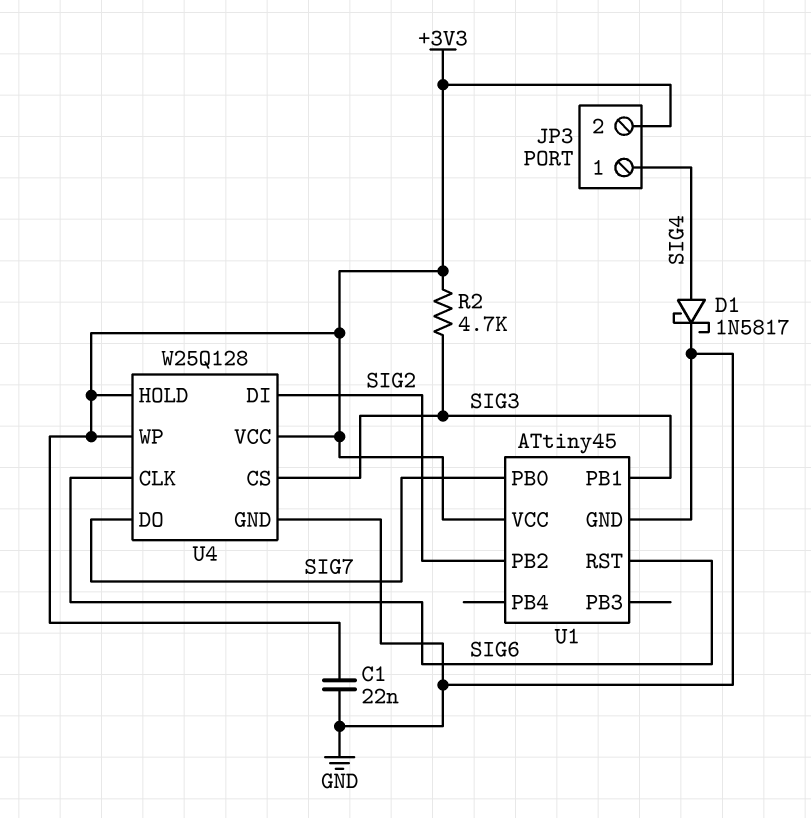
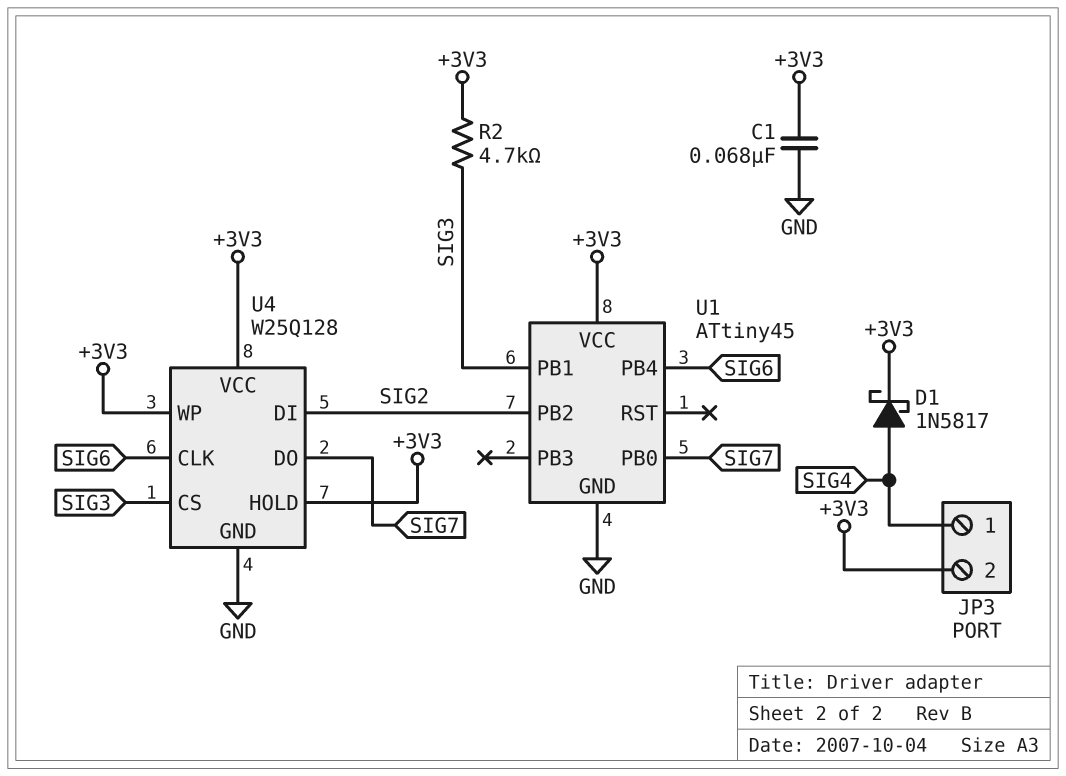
C1: 22nF (+3V3, GND) -> 68nF (+3V3, GND)
D1: schottky 1N5817 (A SIG4, K GND) -> schottky 1N5817 (A SIG4, K +3V3)
U1 pin PB4: none -> SIG6
U1 pin RST: SIG6 -> none

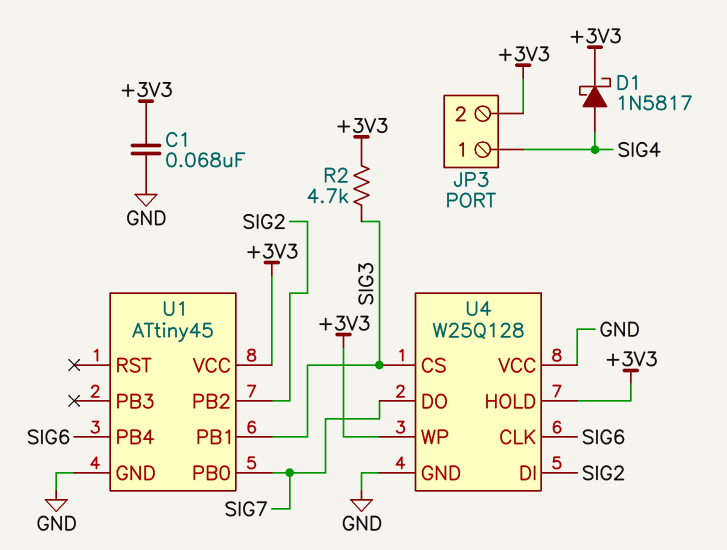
U4 pin VCC: +3V3 -> GND

